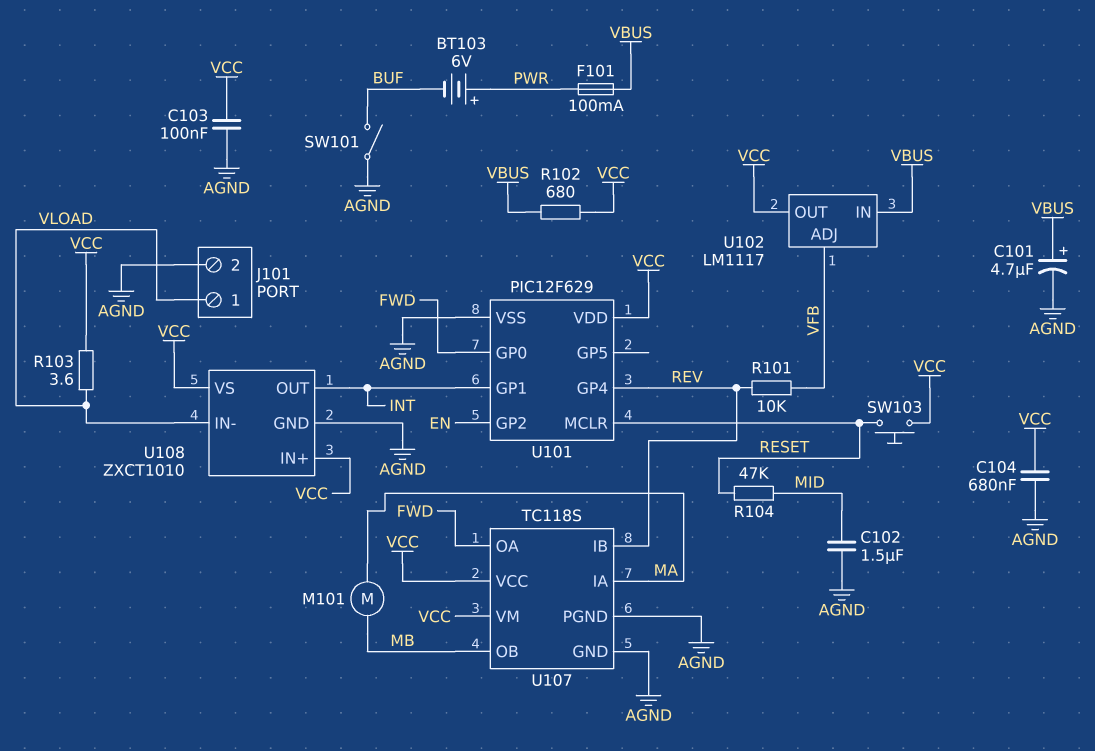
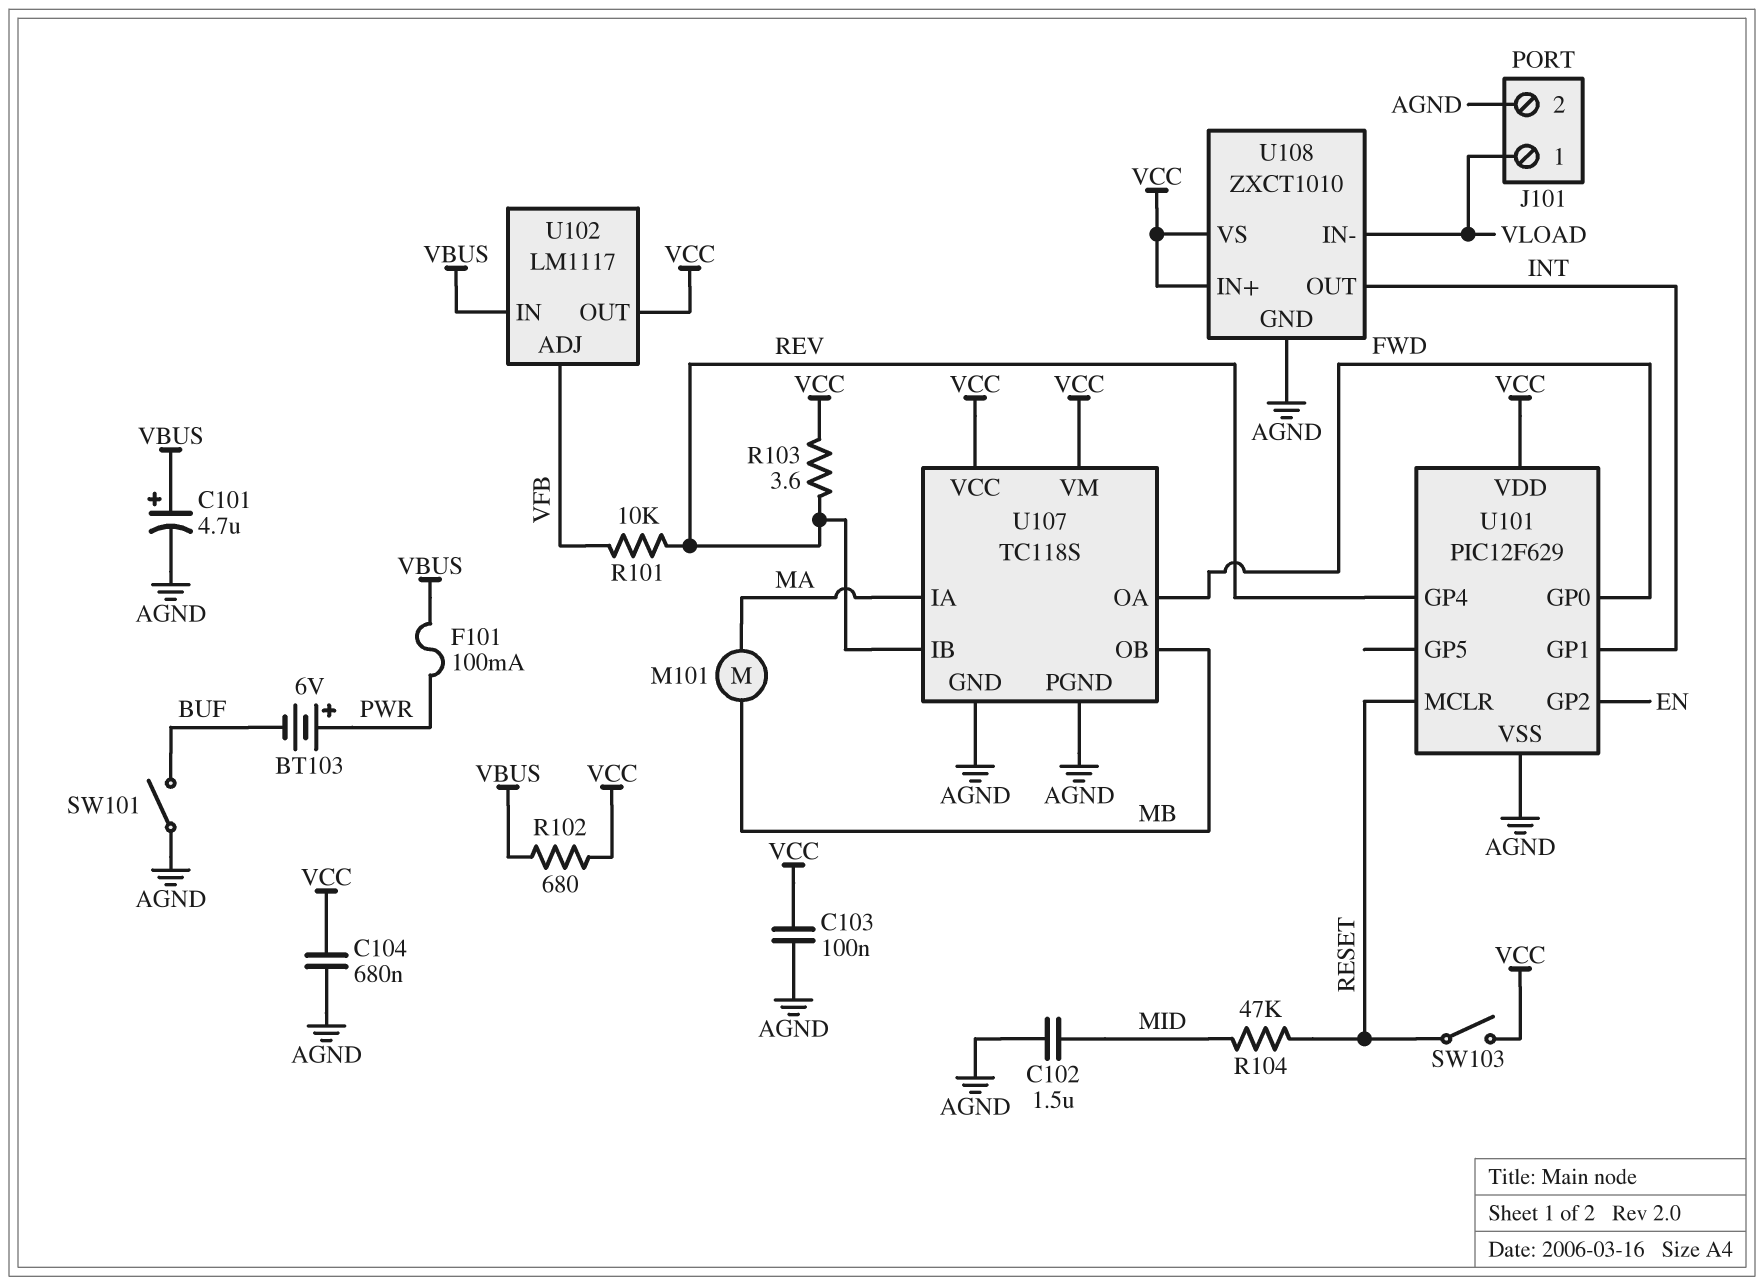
R103: 3.6 (VCC, VLOAD) -> 3.6 (REV, VCC)
SW103: button (RESET, VCC) -> switch (RESET, VCC)

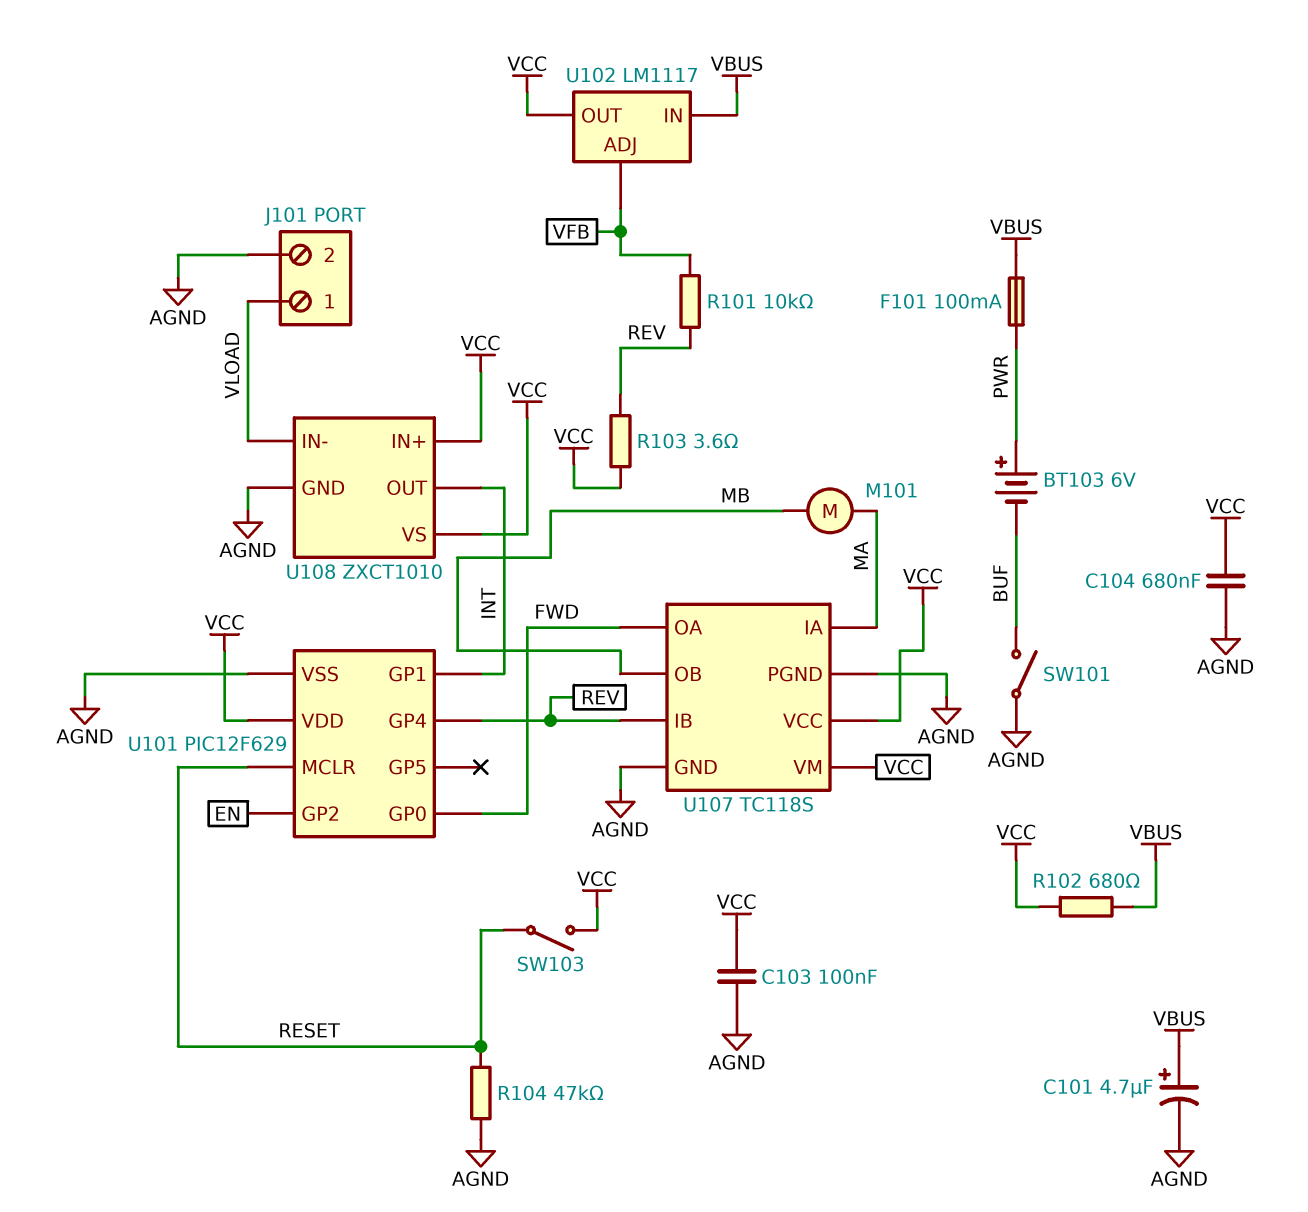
C102: 1.5uF (AGND, MID) -> none
R104: 47k (MID, RESET) -> 47k (AGND, RESET)

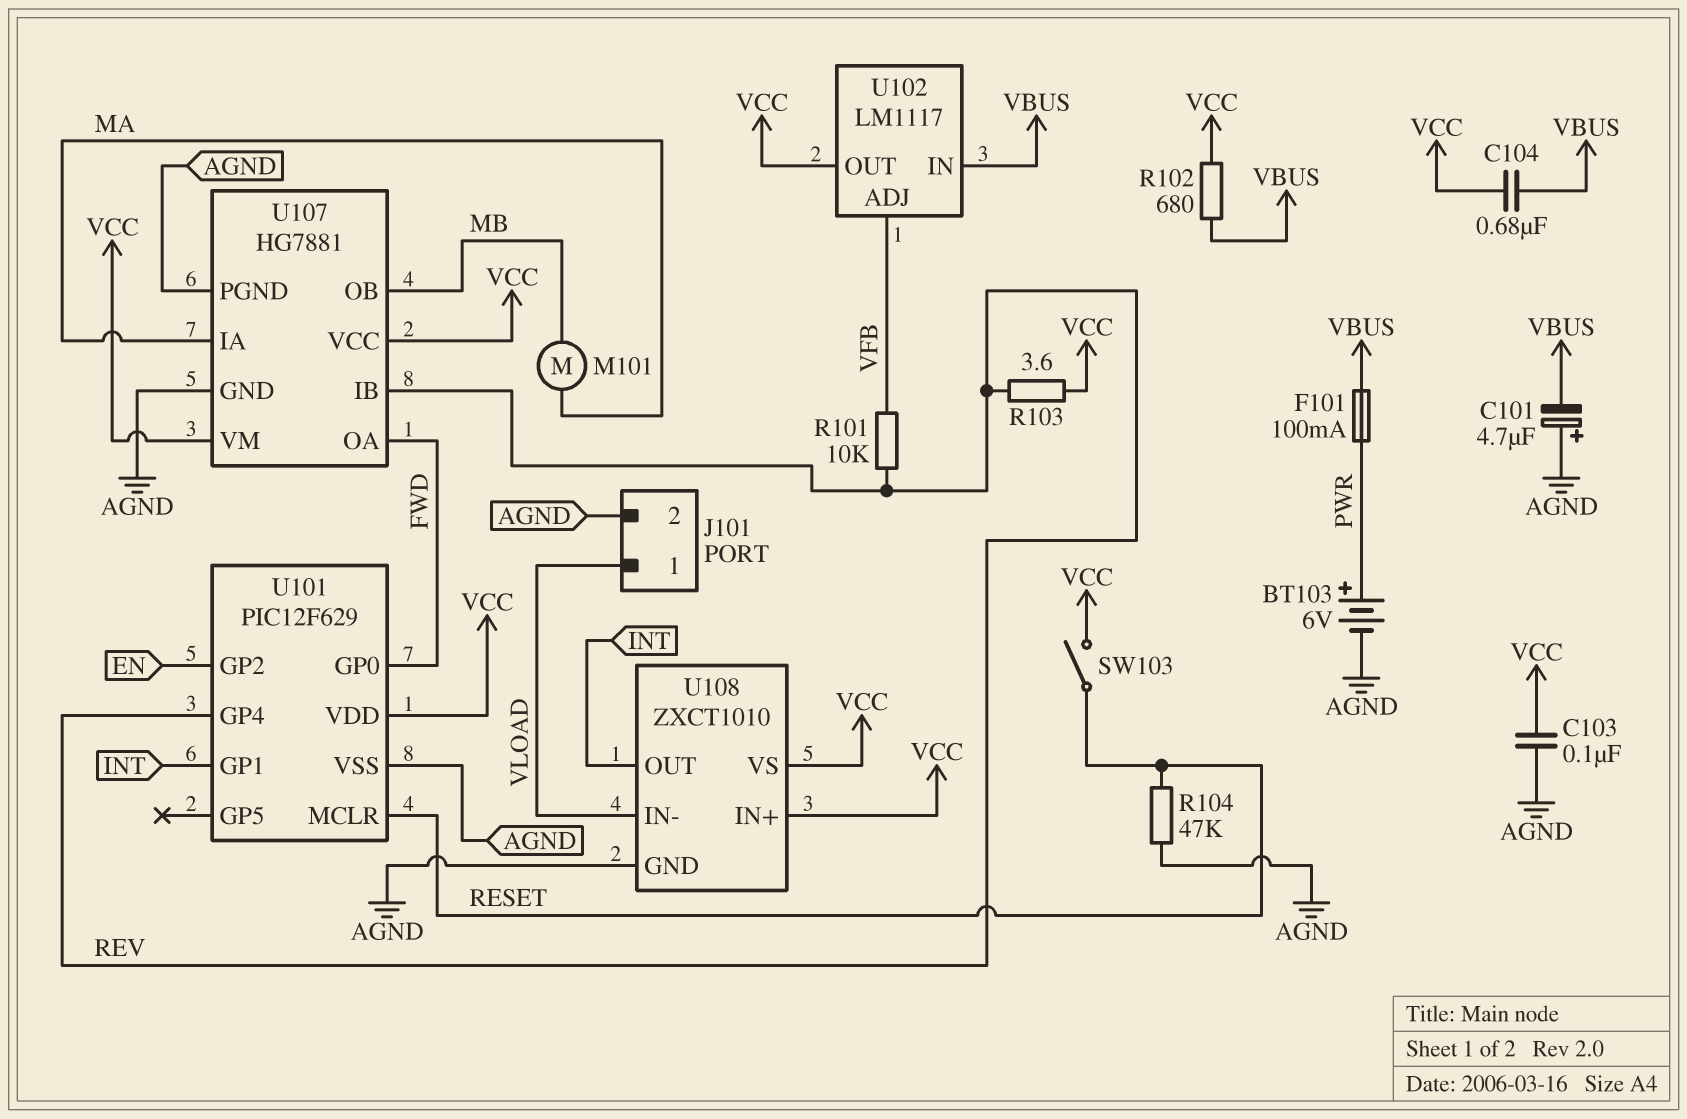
BT103: 6V (plus PWR, minus BUF) -> 6V (plus PWR, minus AGND)
C101: 4.7uF (plus VBUS, minus AGND) -> 4.7uF (plus AGND, minus VBUS)
C104: 680nF (AGND, VCC) -> 680nF (VBUS, VCC)
SW101: switch (AGND, BUF) -> none
U107: TC118S -> HG7881

